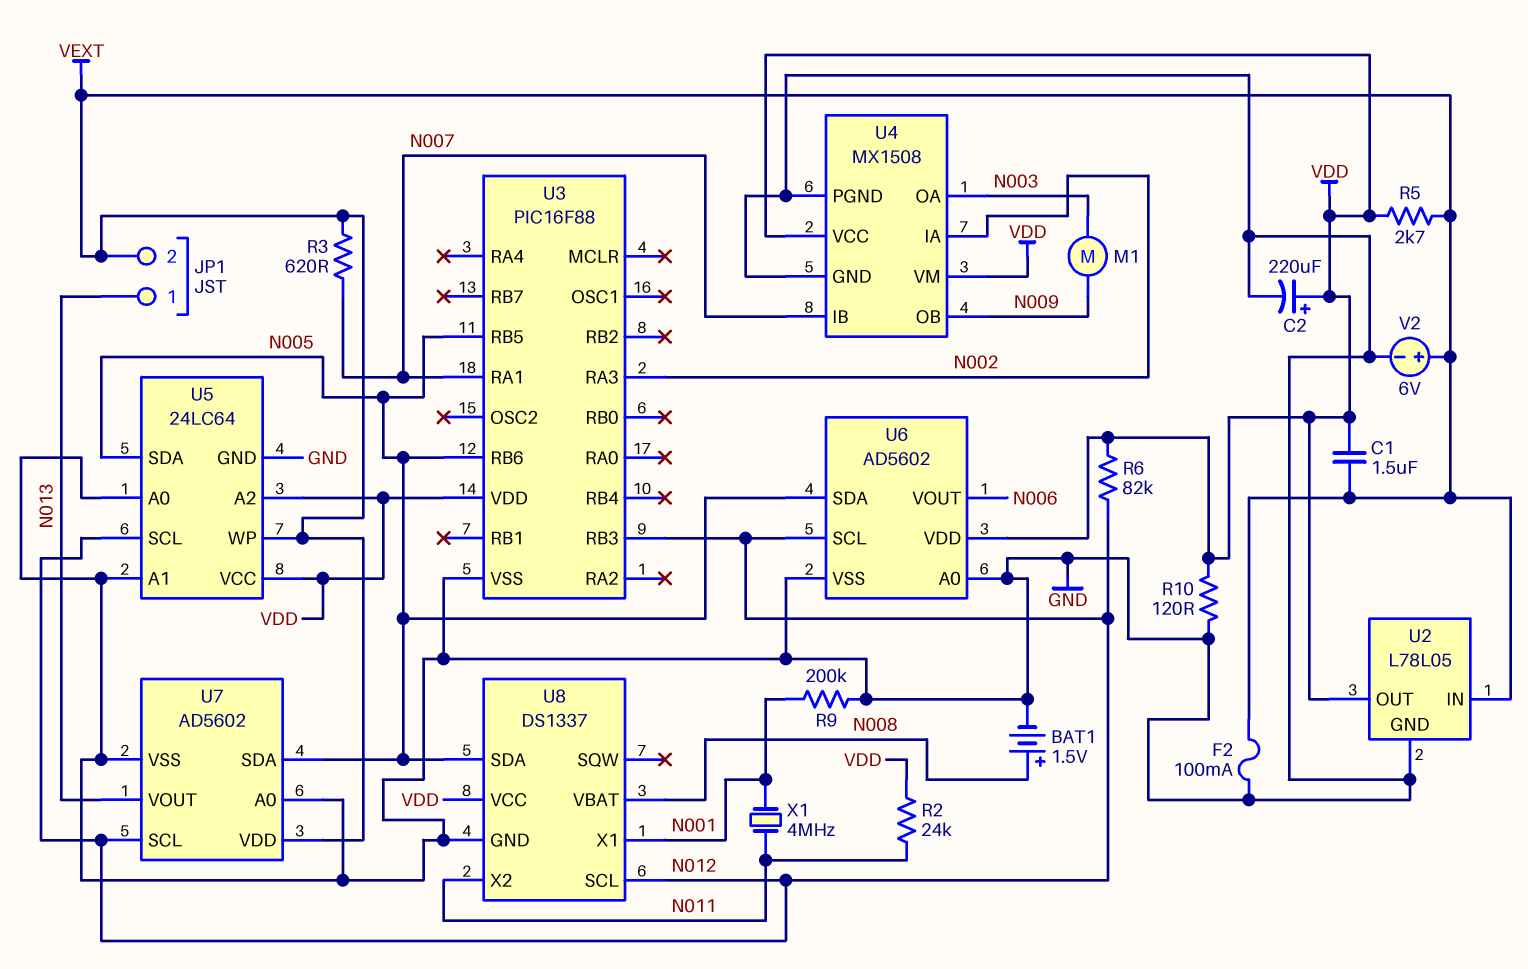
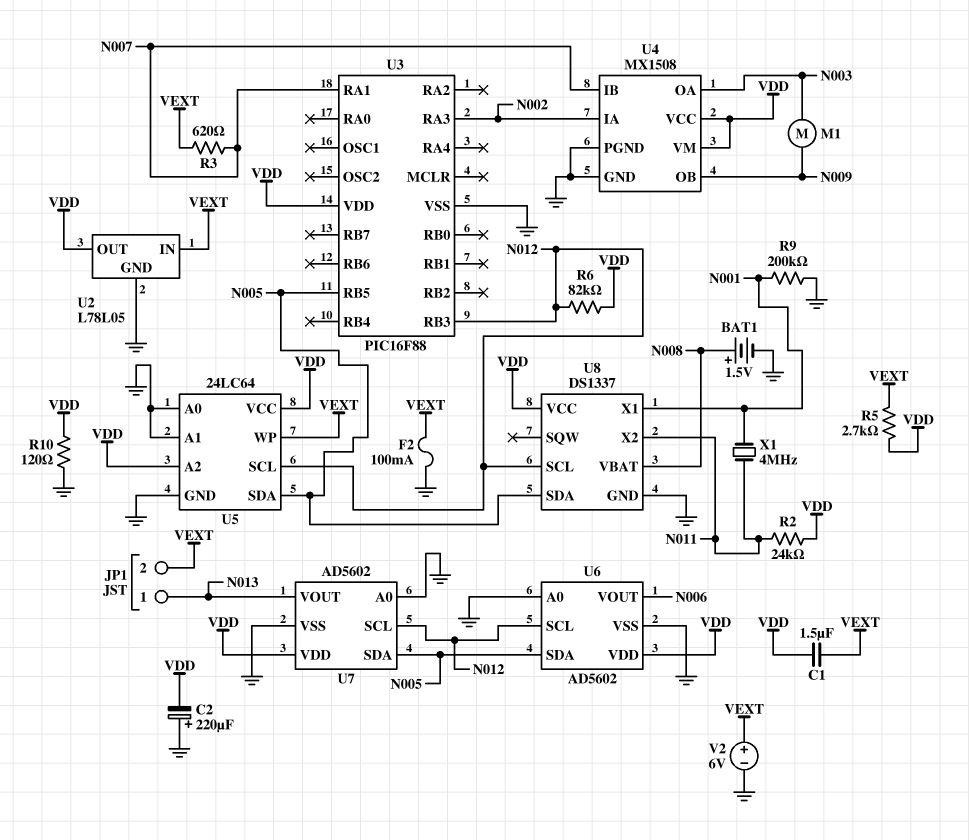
C2: 220uF (plus VDD, minus GND) -> 220uF (plus GND, minus VDD)
U3 pin RB6: N005 -> none
U7 pin VDD: VEXT -> VDD

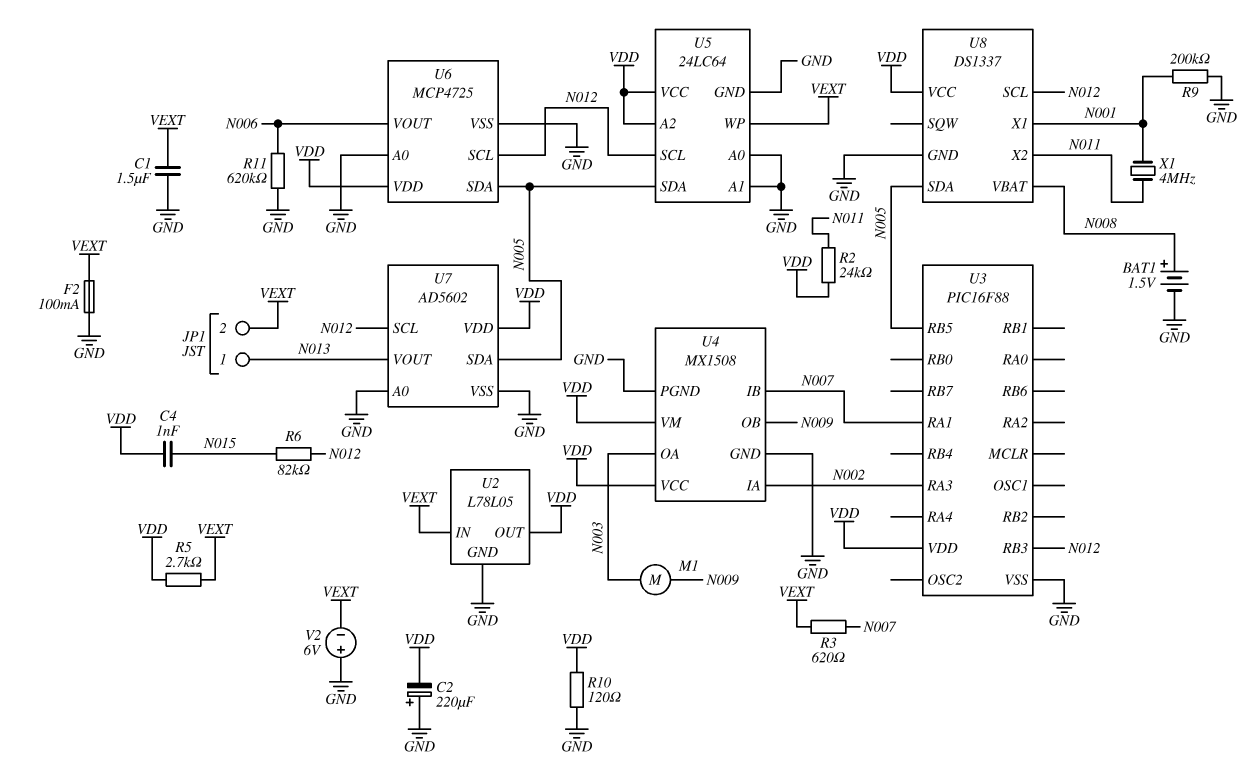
C1: 1.5uF (VDD, VEXT) -> 1.5uF (GND, VEXT)
C4: none -> 1nF (N015, VDD)
R6: 82k (N012, VDD) -> 82k (N012, N015)
R11: none -> 620k (GND, N006)
U6: AD5602 -> MCP4725
V2: 6V (plus VEXT, minus GND) -> 6V (plus GND, minus VEXT)

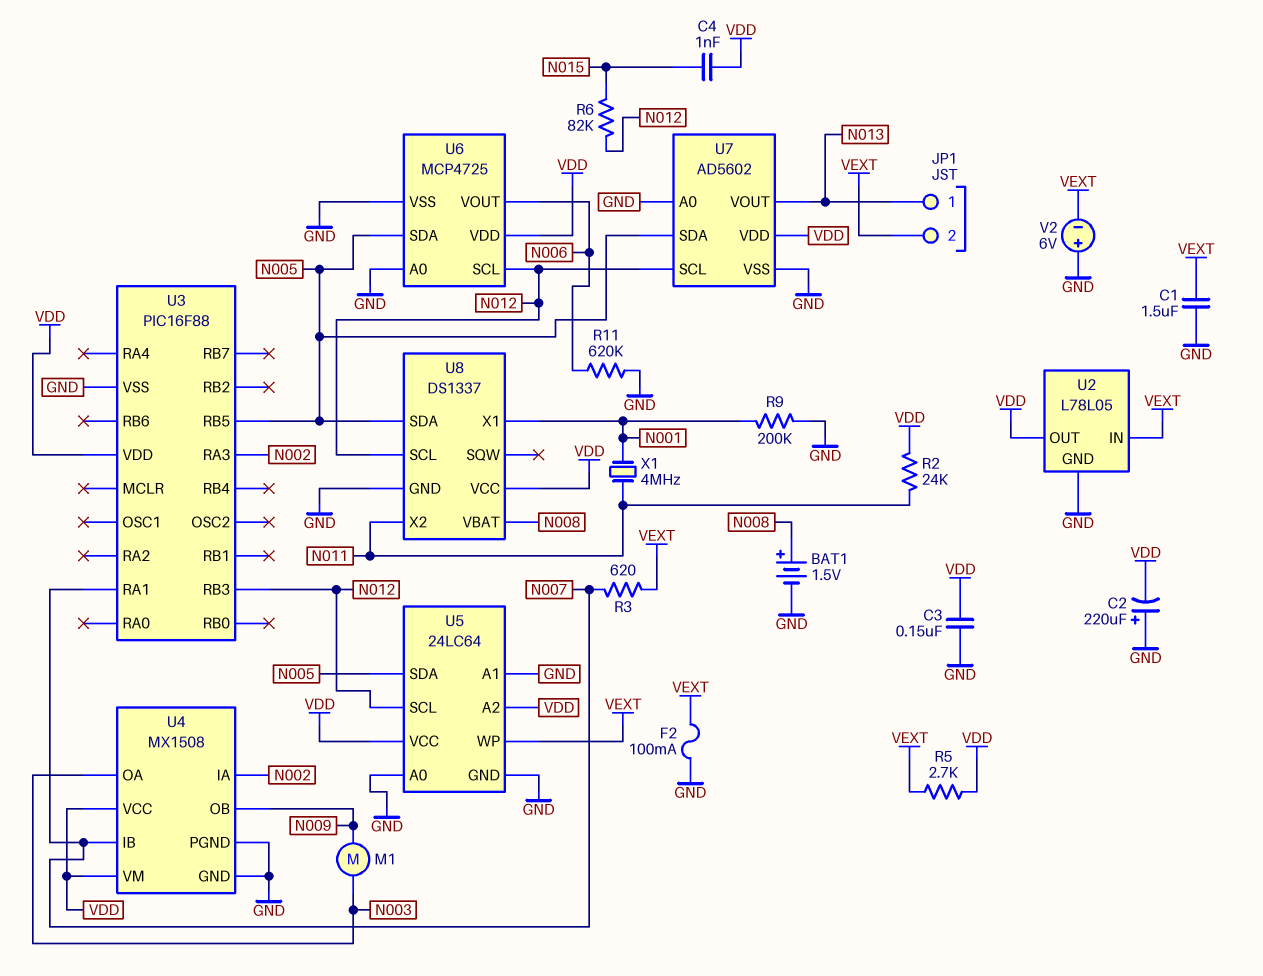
C3: none -> 150nF (GND, VDD)
R10: 120 (GND, VDD) -> none

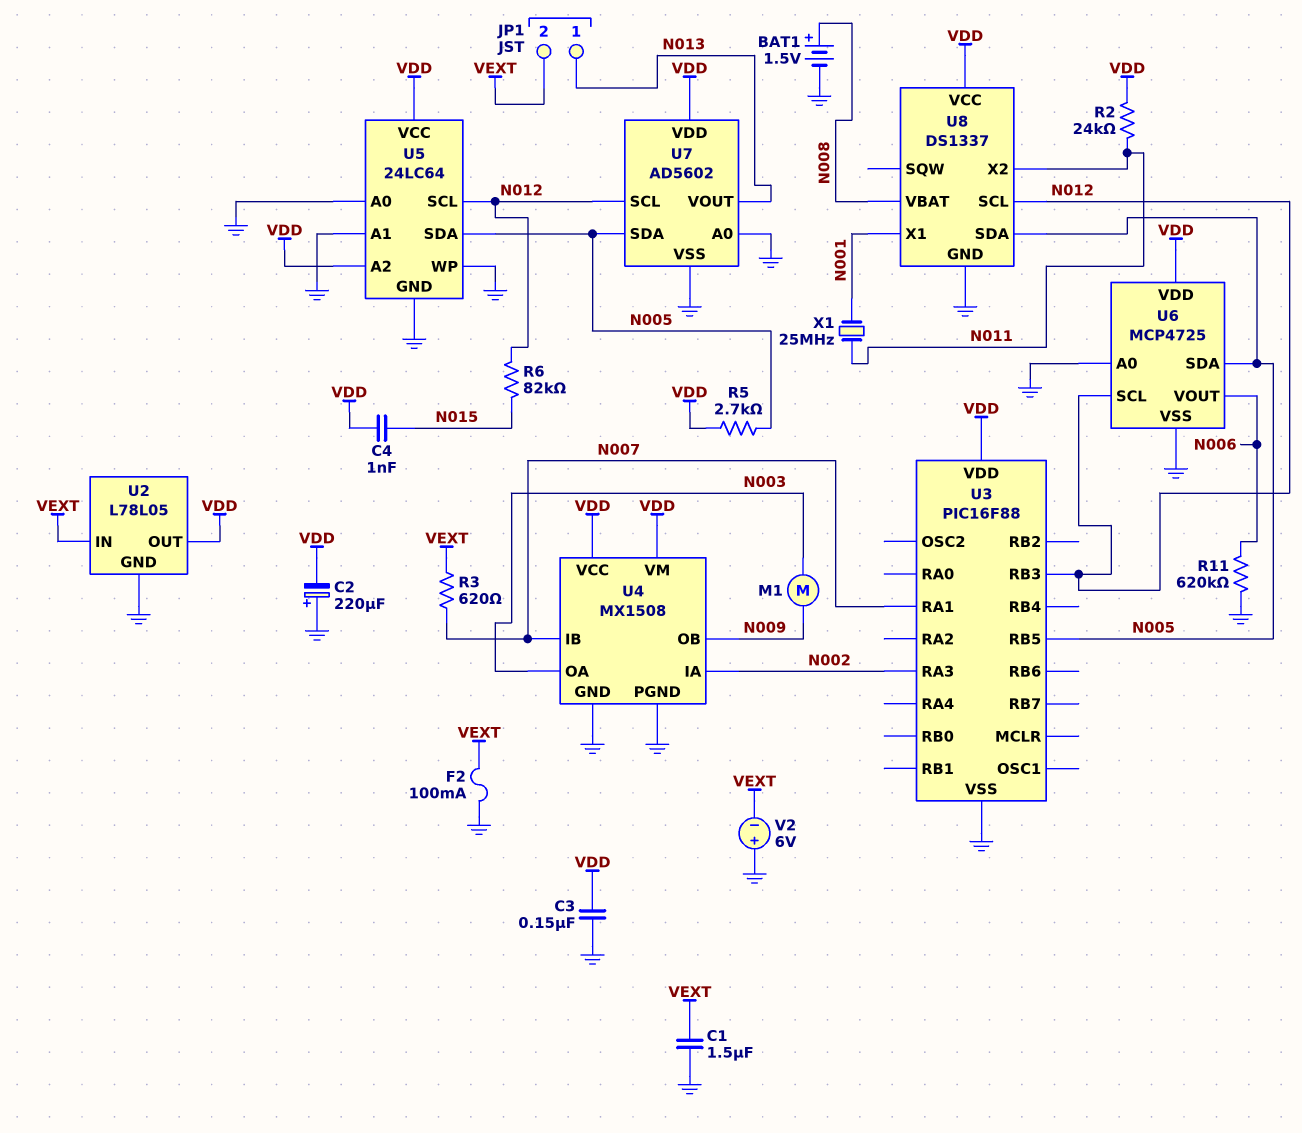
R5: 2.7k (VDD, VEXT) -> 2.7k (N005, VDD)
R9: 200k (GND, N001) -> none
U5 pin WP: VEXT -> GND
X1: 4MHz (N001, N011) -> 25MHz (N001, N011)

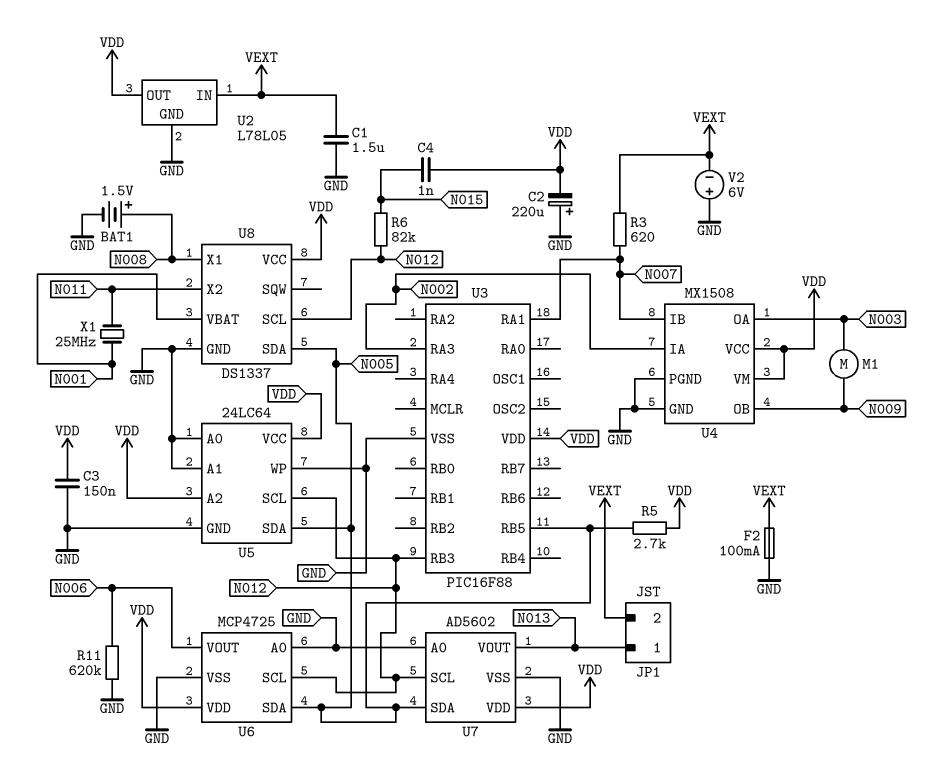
R2: 24k (N011, VDD) -> none
U8 pin VBAT: N008 -> N001
U8 pin X1: N001 -> N008

